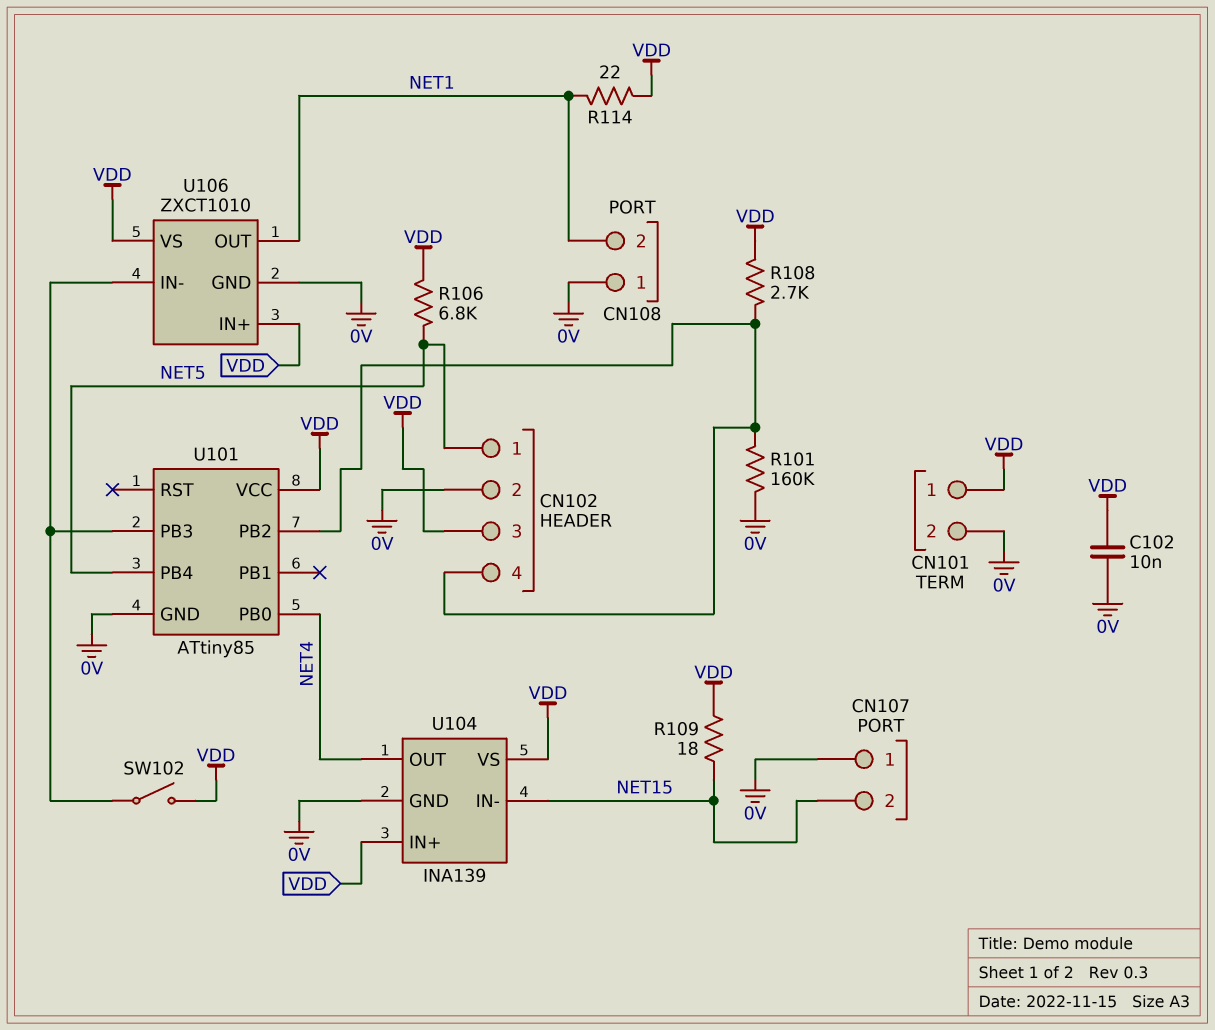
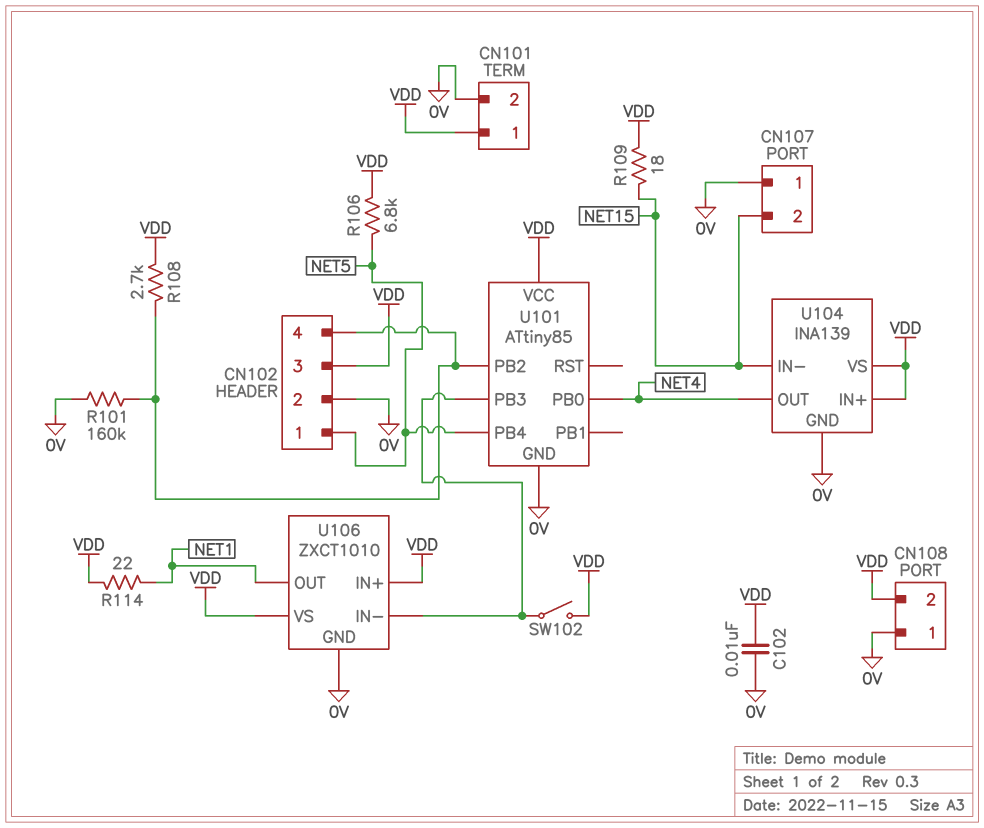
CN108 pin 2: NET1 -> VDD

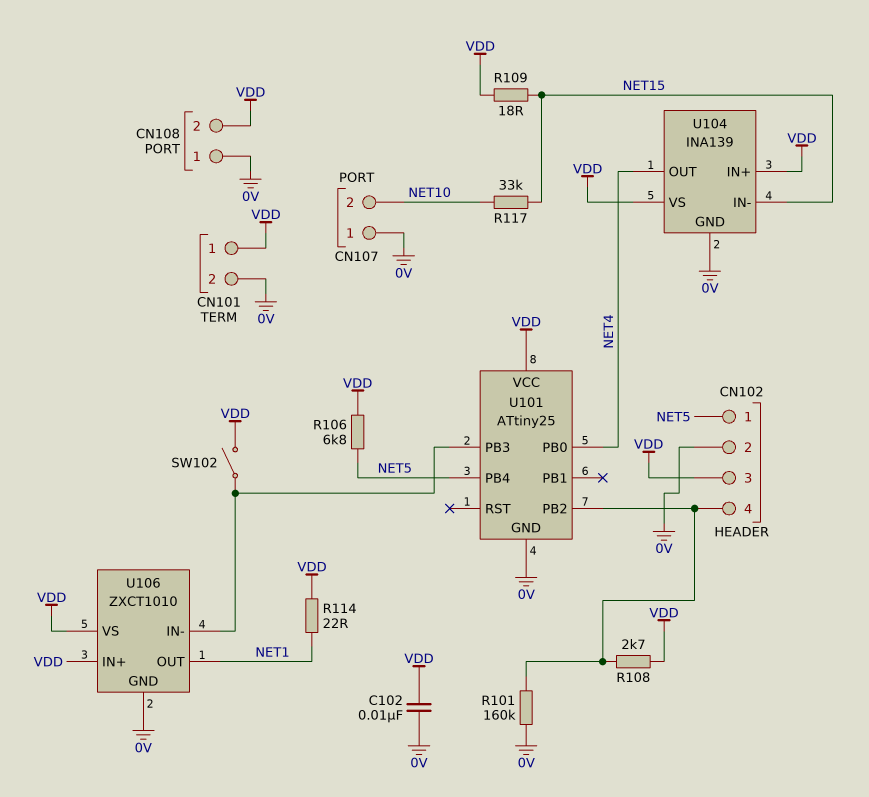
CN107 pin 2: NET15 -> NET10
R117: none -> 33k (NET10, NET15)
U101: ATtiny85 -> ATtiny25

